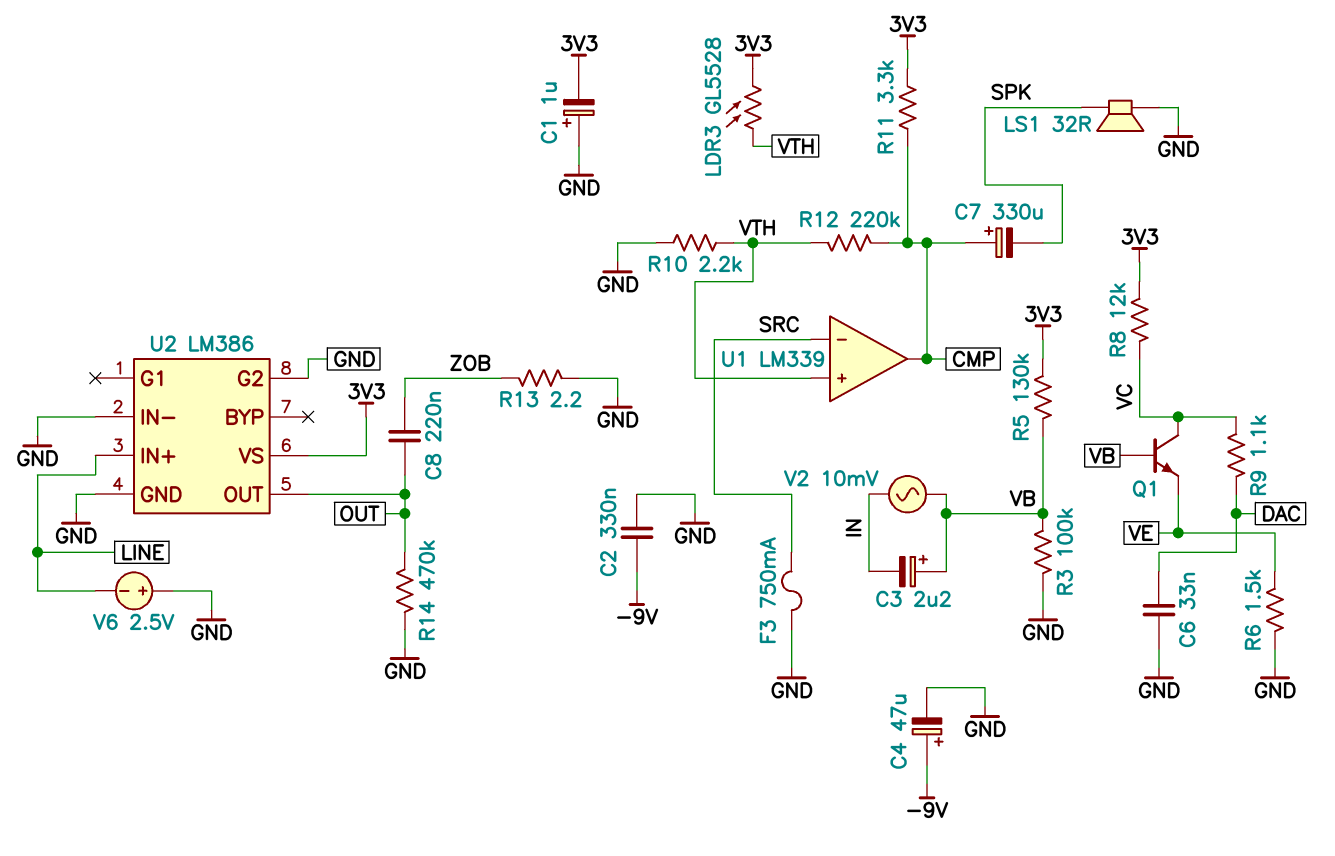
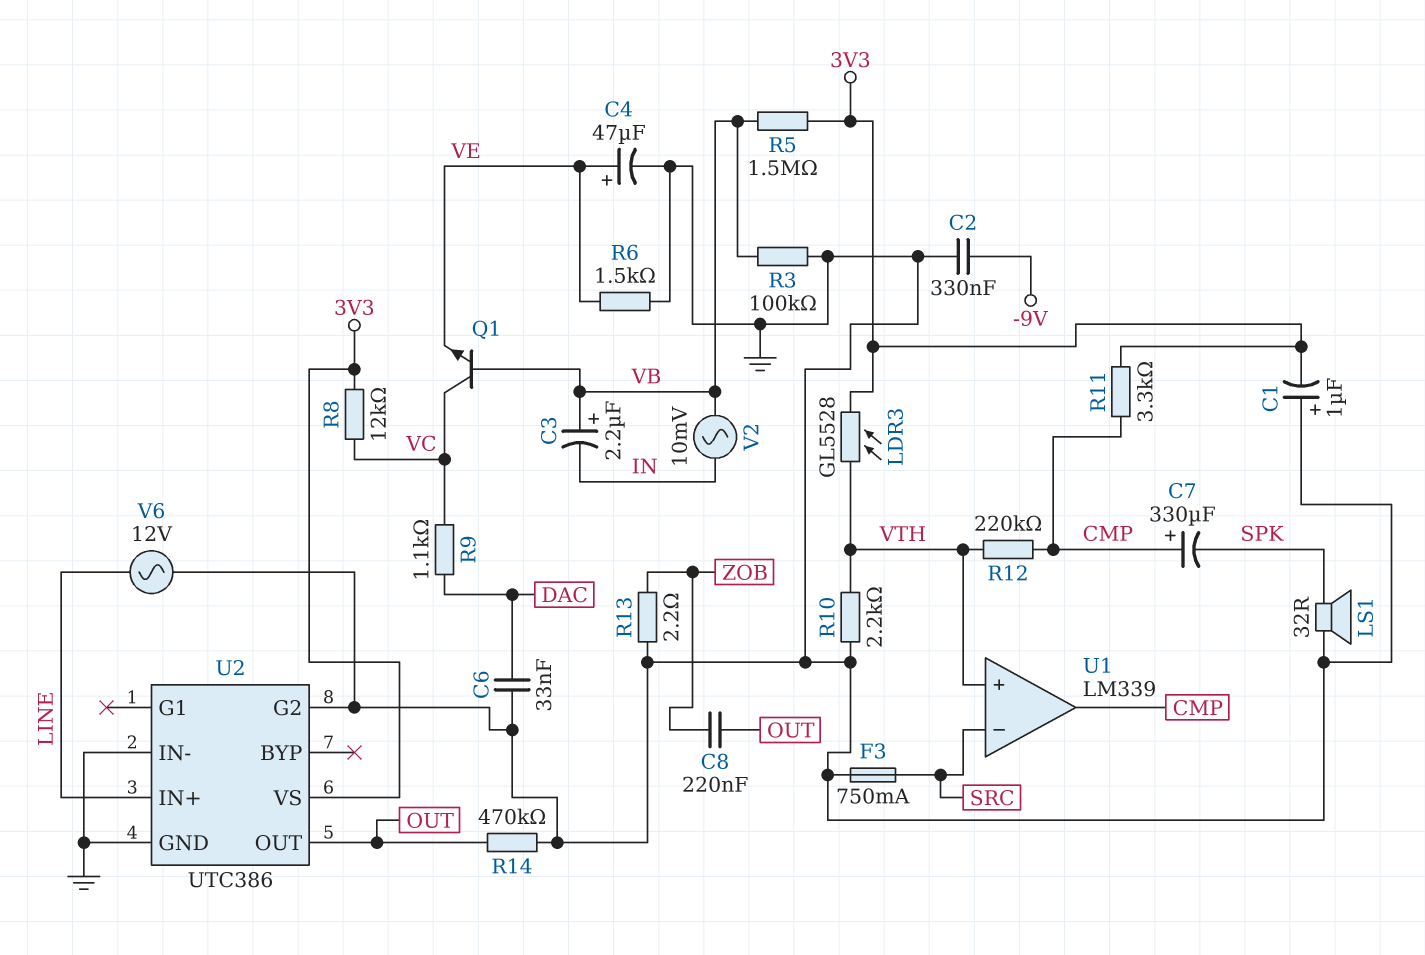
C4: 47uF (plus -9V, minus GND) -> 47uF (plus VE, minus GND)
R5: 130k (3V3, VB) -> 1.5M (3V3, VB)
U2: LM386 -> UTC386
V6: 2.5V (plus GND, minus LINE) -> AC 12V (GND, LINE)

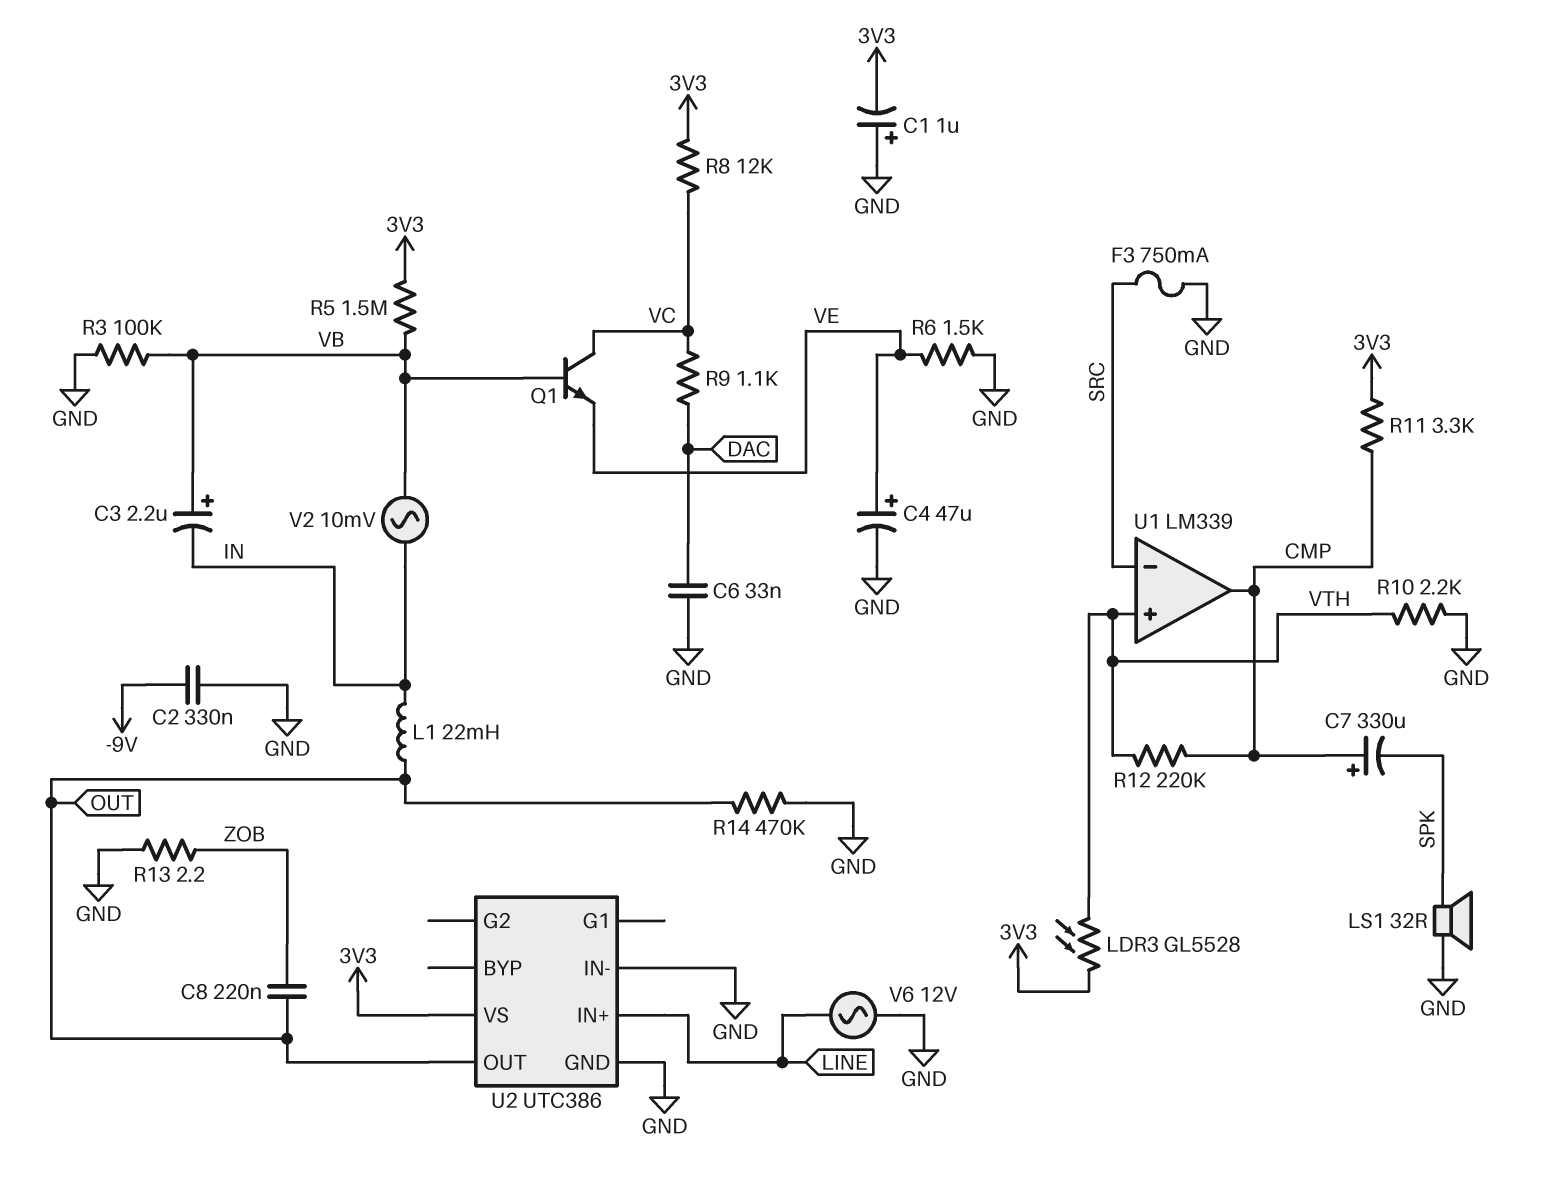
L1: none -> 22mH (IN, OUT)
U2 pin G2: GND -> none

